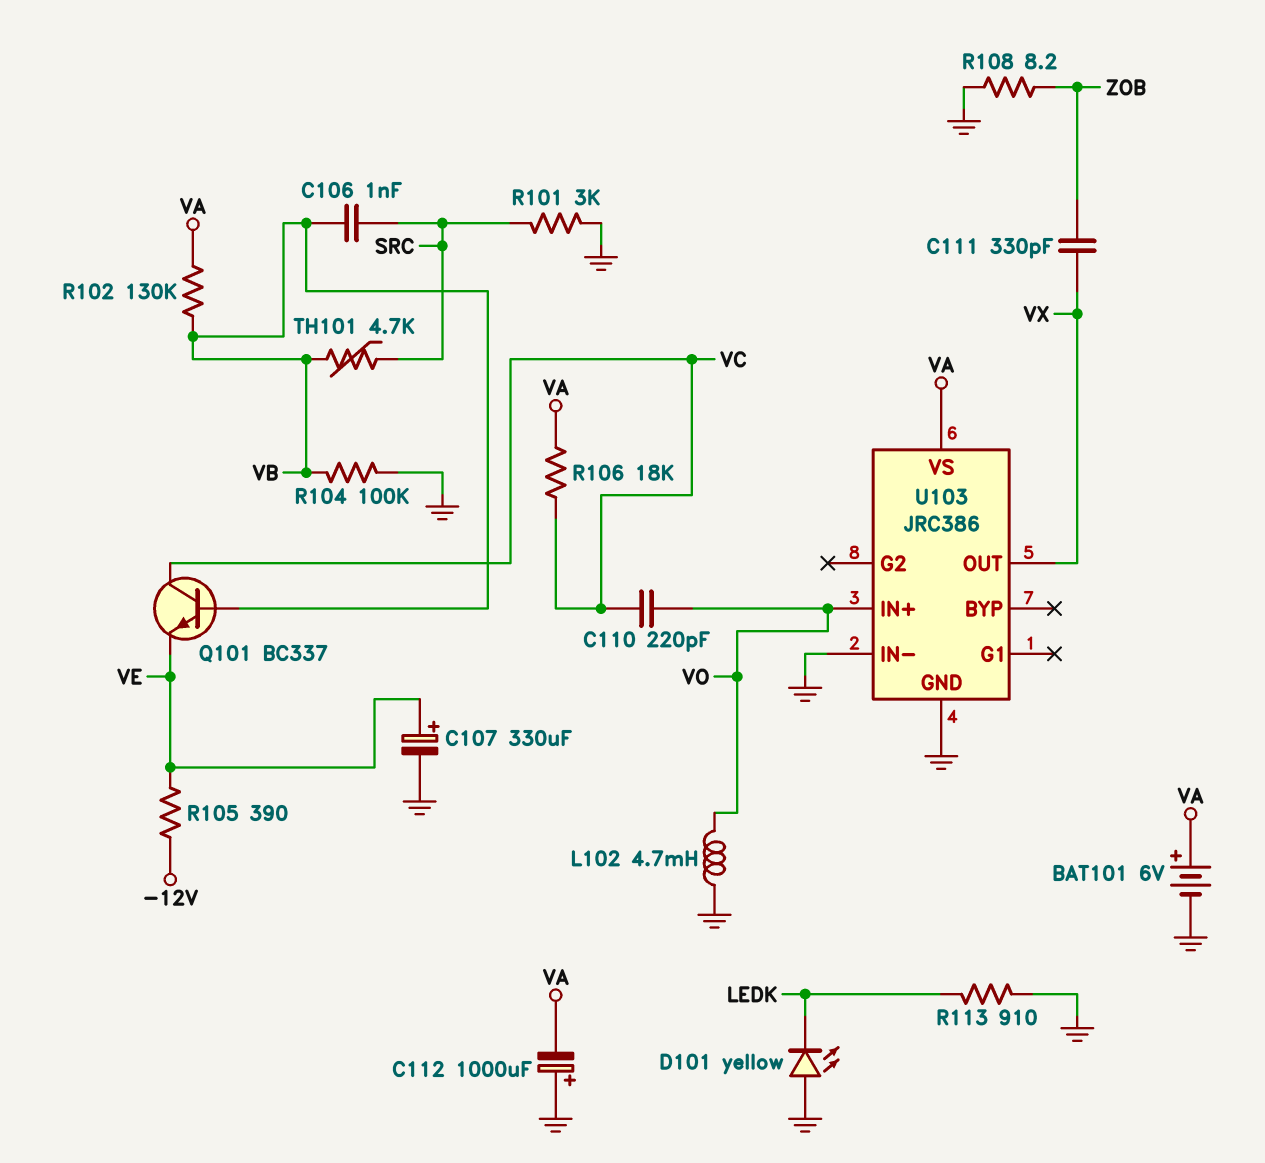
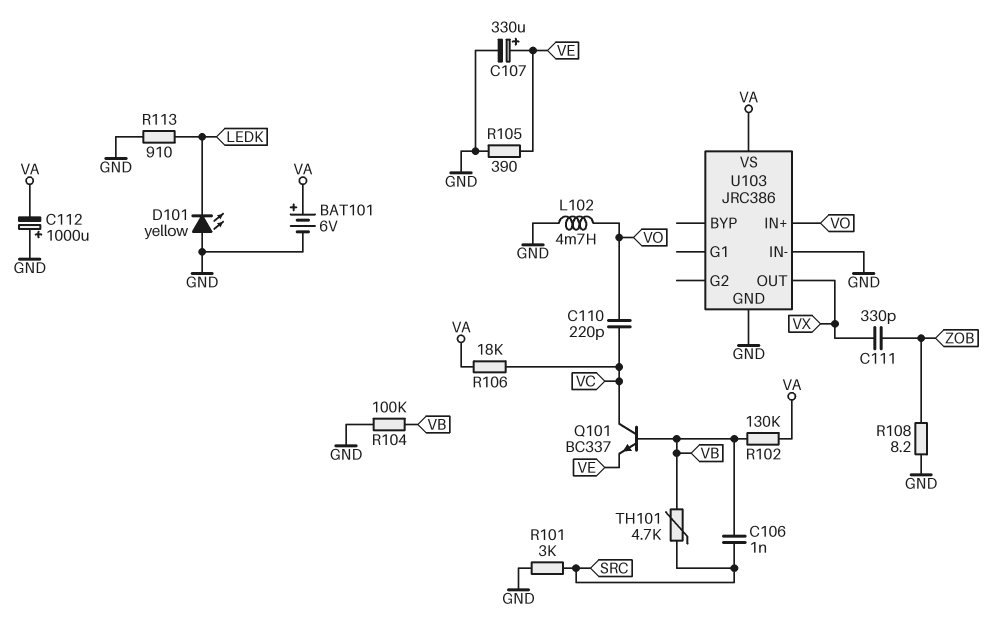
R105: 390 (-12V, VE) -> 390 (GND, VE)

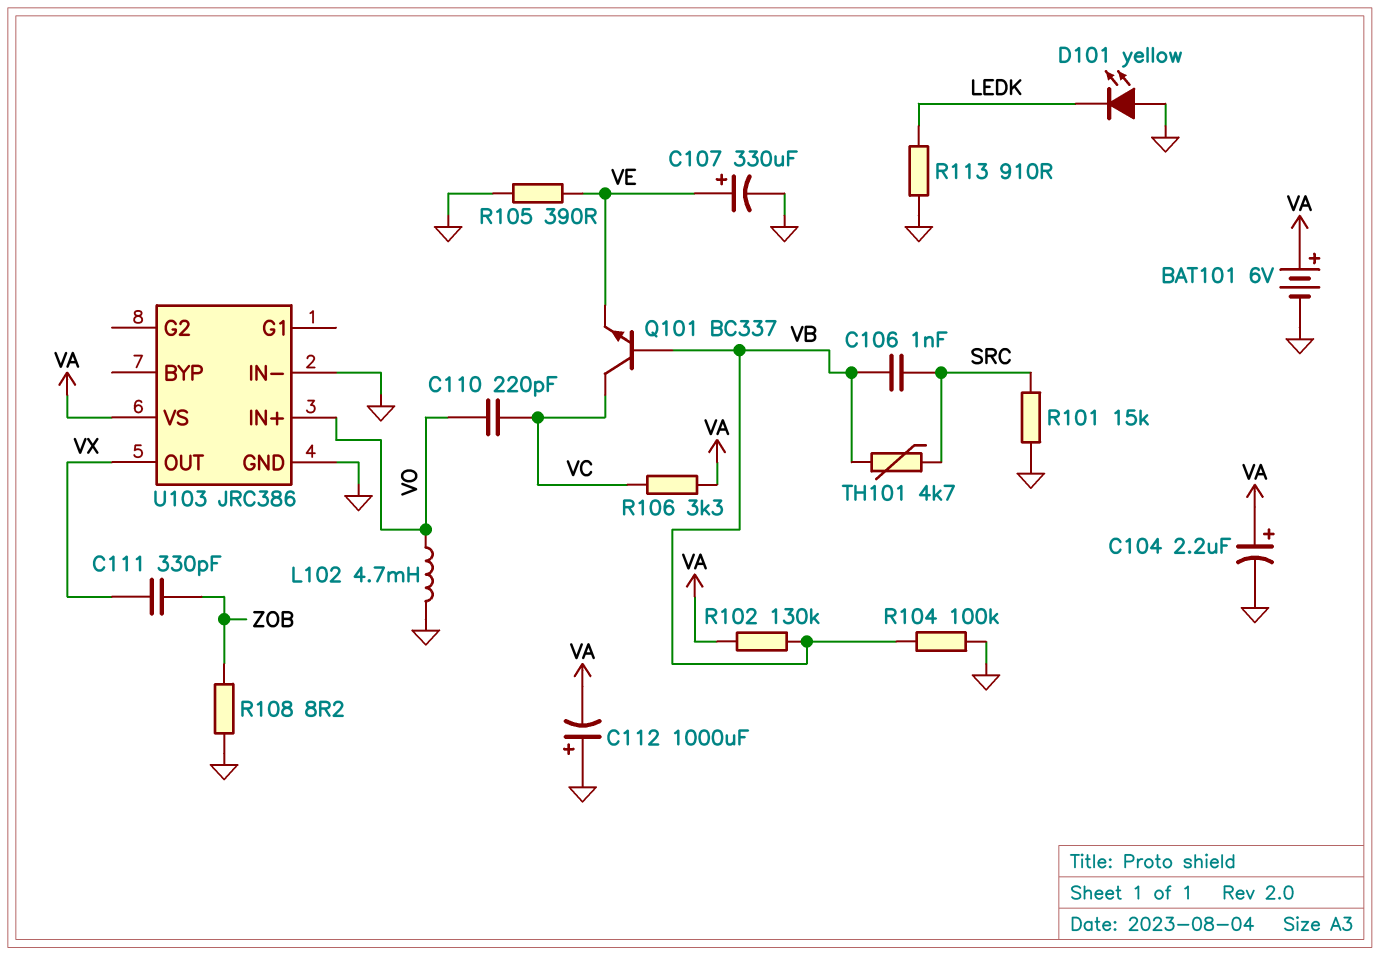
C104: none -> 2.2uF (plus VA, minus GND)
R101: 3k (GND, SRC) -> 15k (GND, SRC)
R106: 18k (VA, VC) -> 3.3k (VA, VC)

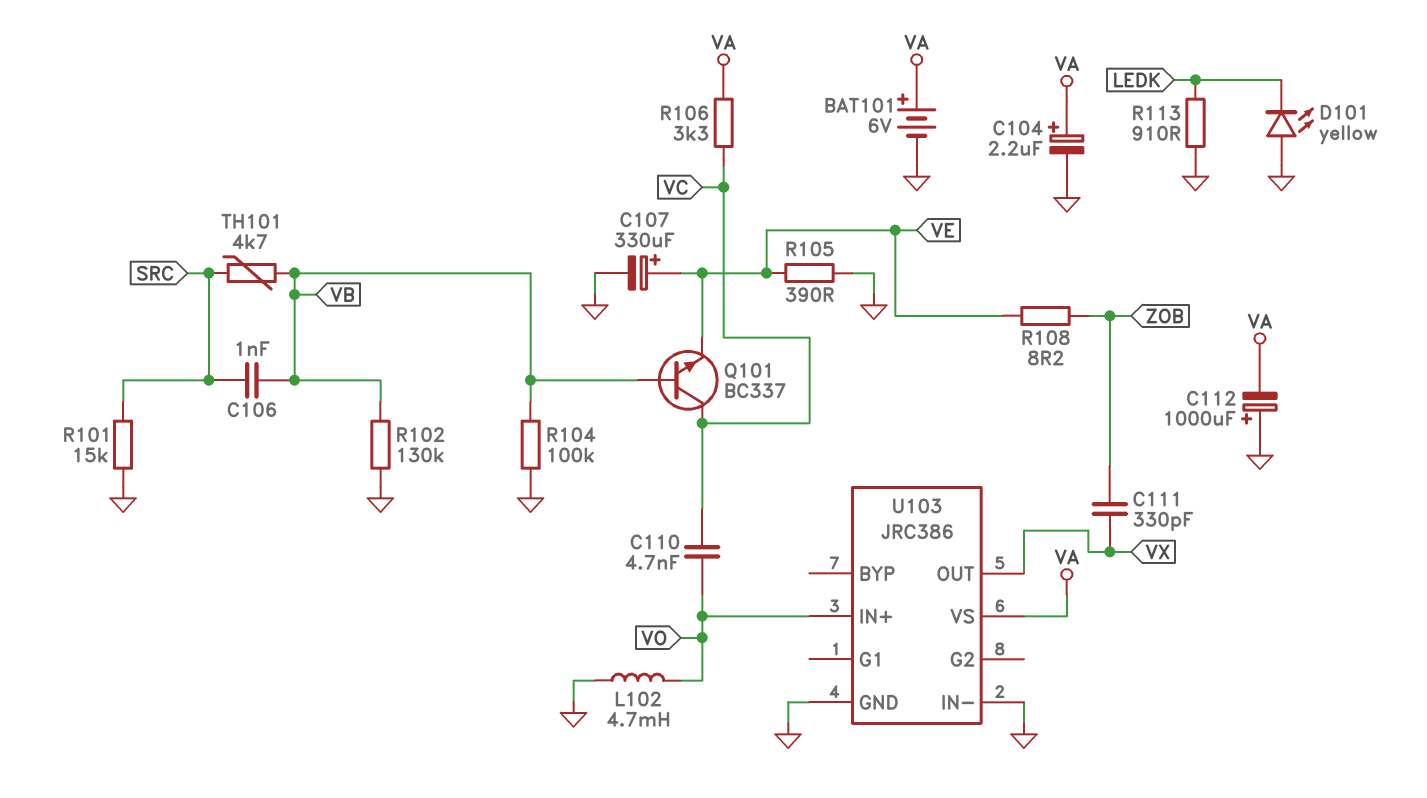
C110: 220pF (VC, VO) -> 4.7nF (VC, VO)
R102: 130k (VA, VB) -> 130k (GND, VB)
R108: 8.2 (GND, ZOB) -> 8.2 (VE, ZOB)

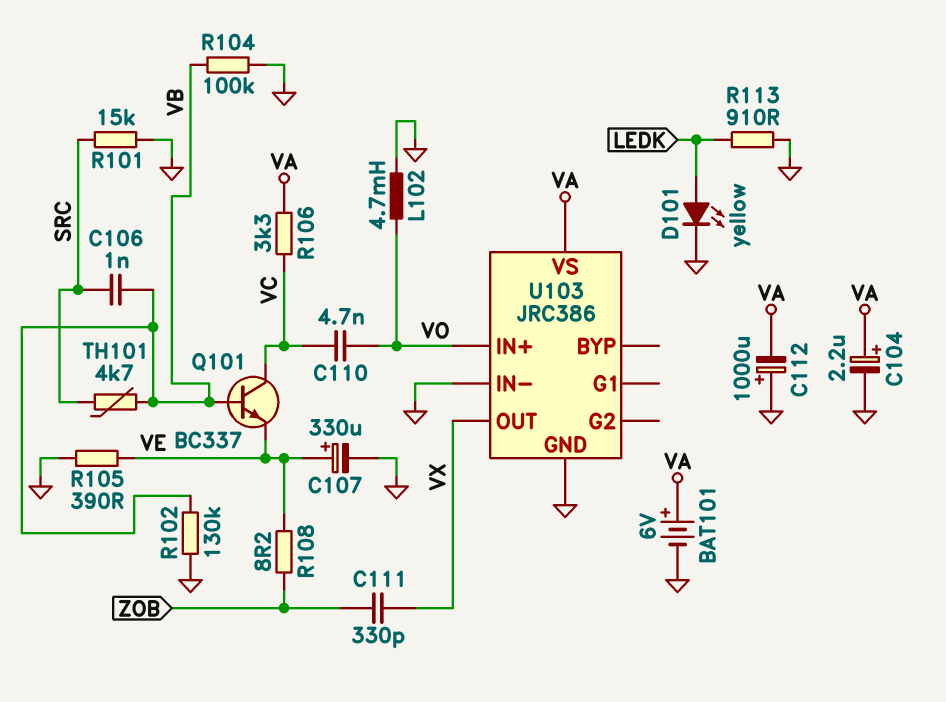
D101: LED yellow (A GND, K LEDK) -> LED yellow (A LEDK, K GND)

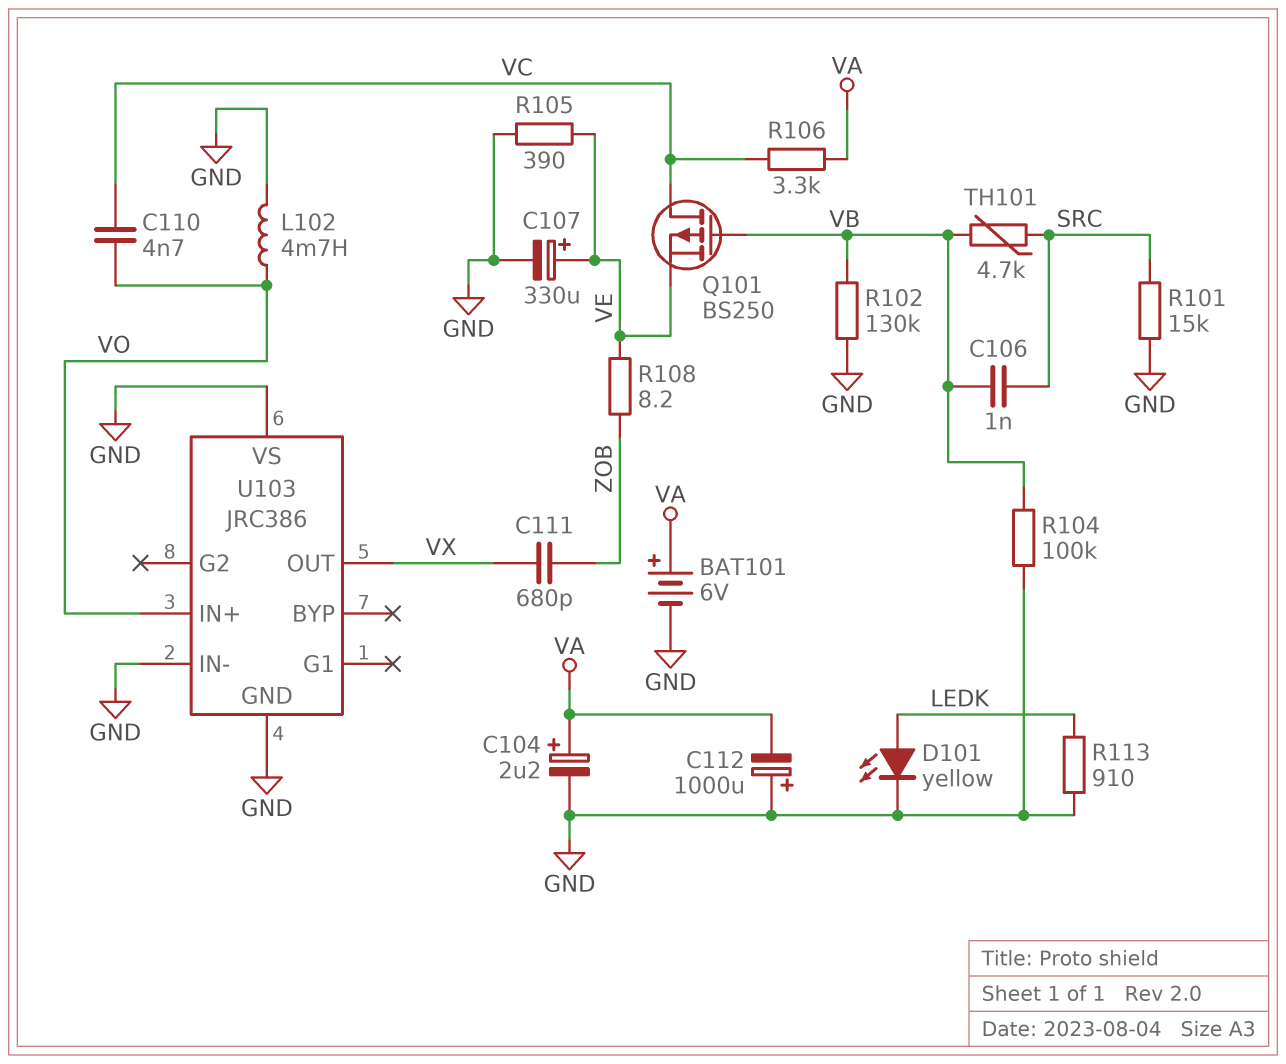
C111: 330pF (VX, ZOB) -> 680pF (VX, ZOB)
Q101: NPN BC337 (B VB, C VC, E VE) -> PMOS BS250 (G VB, D VC, S VE)
U103 pin VS: VA -> GND

